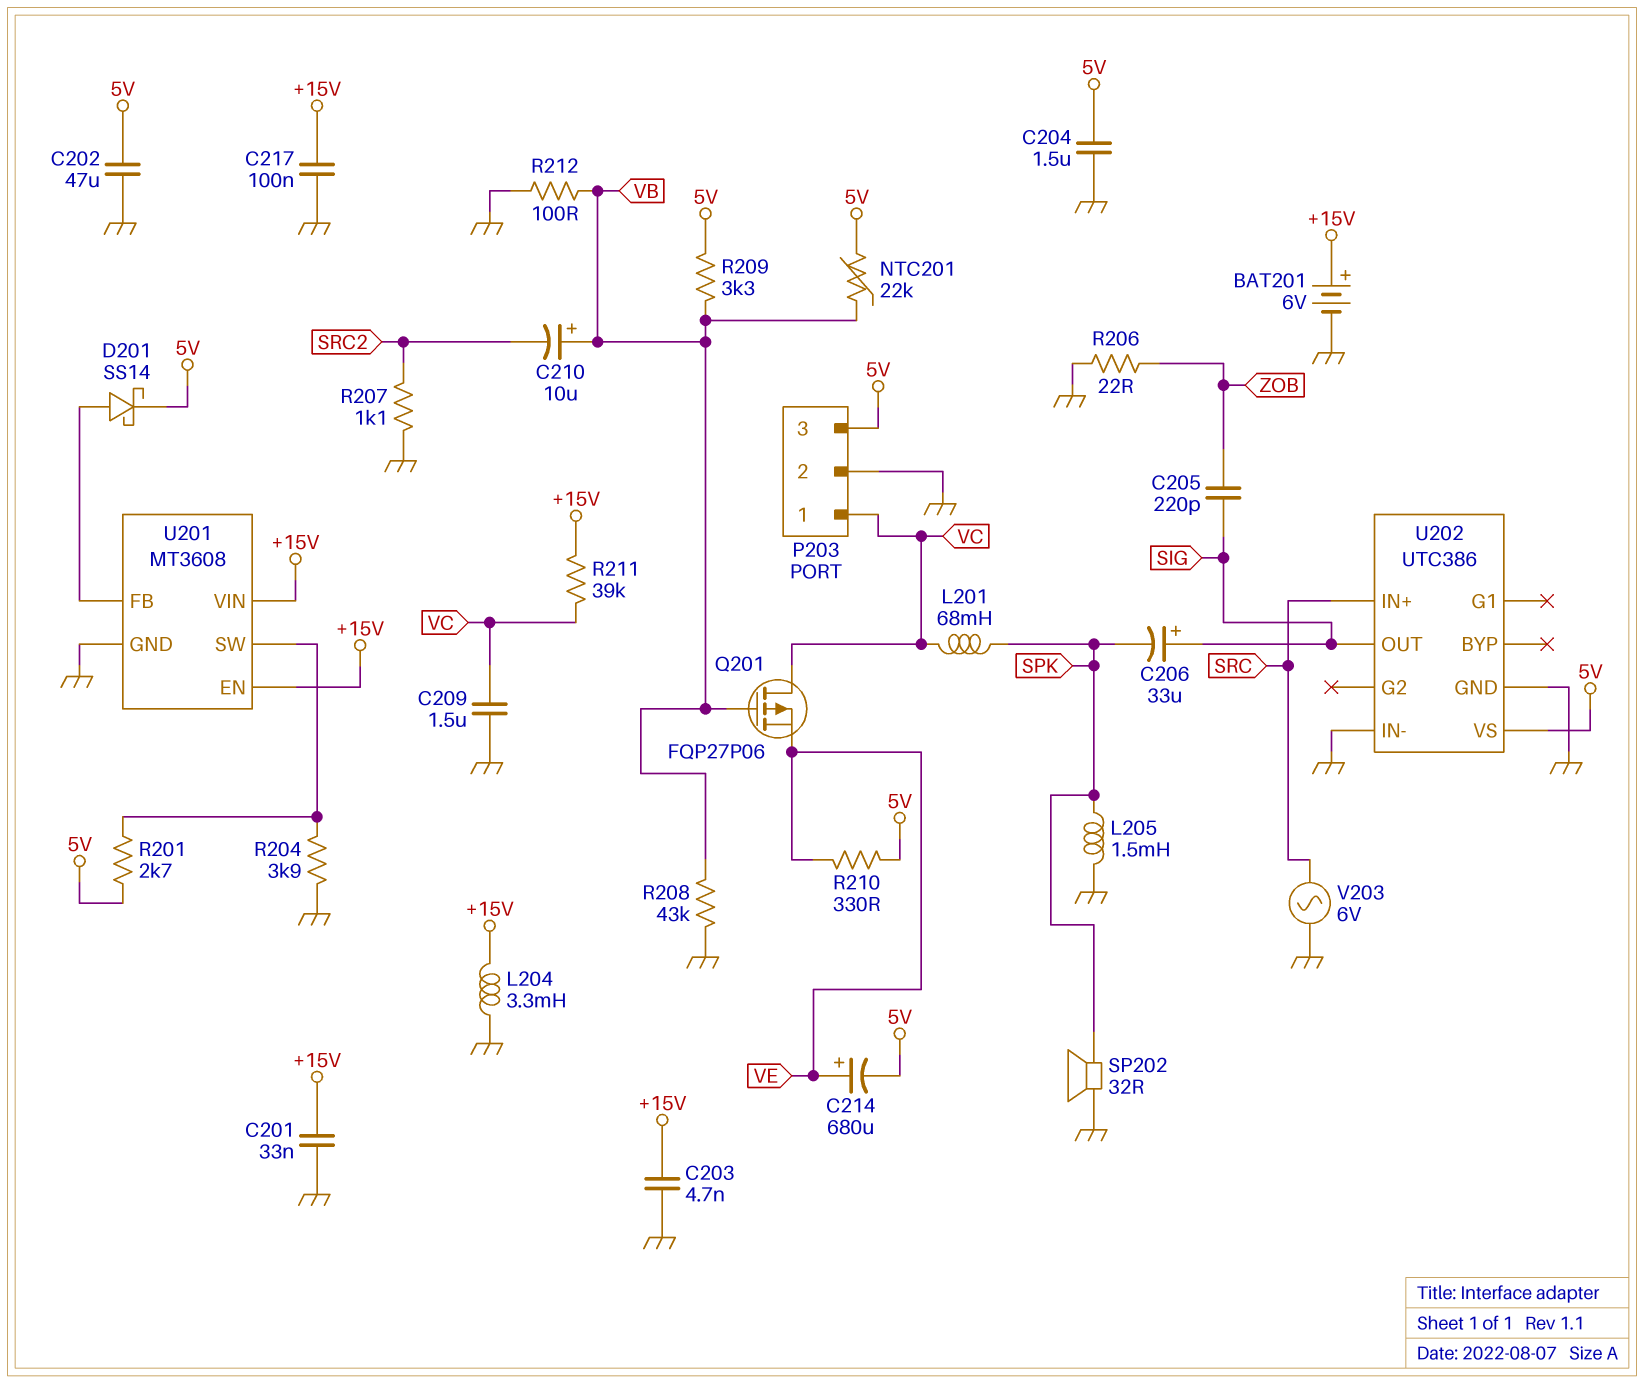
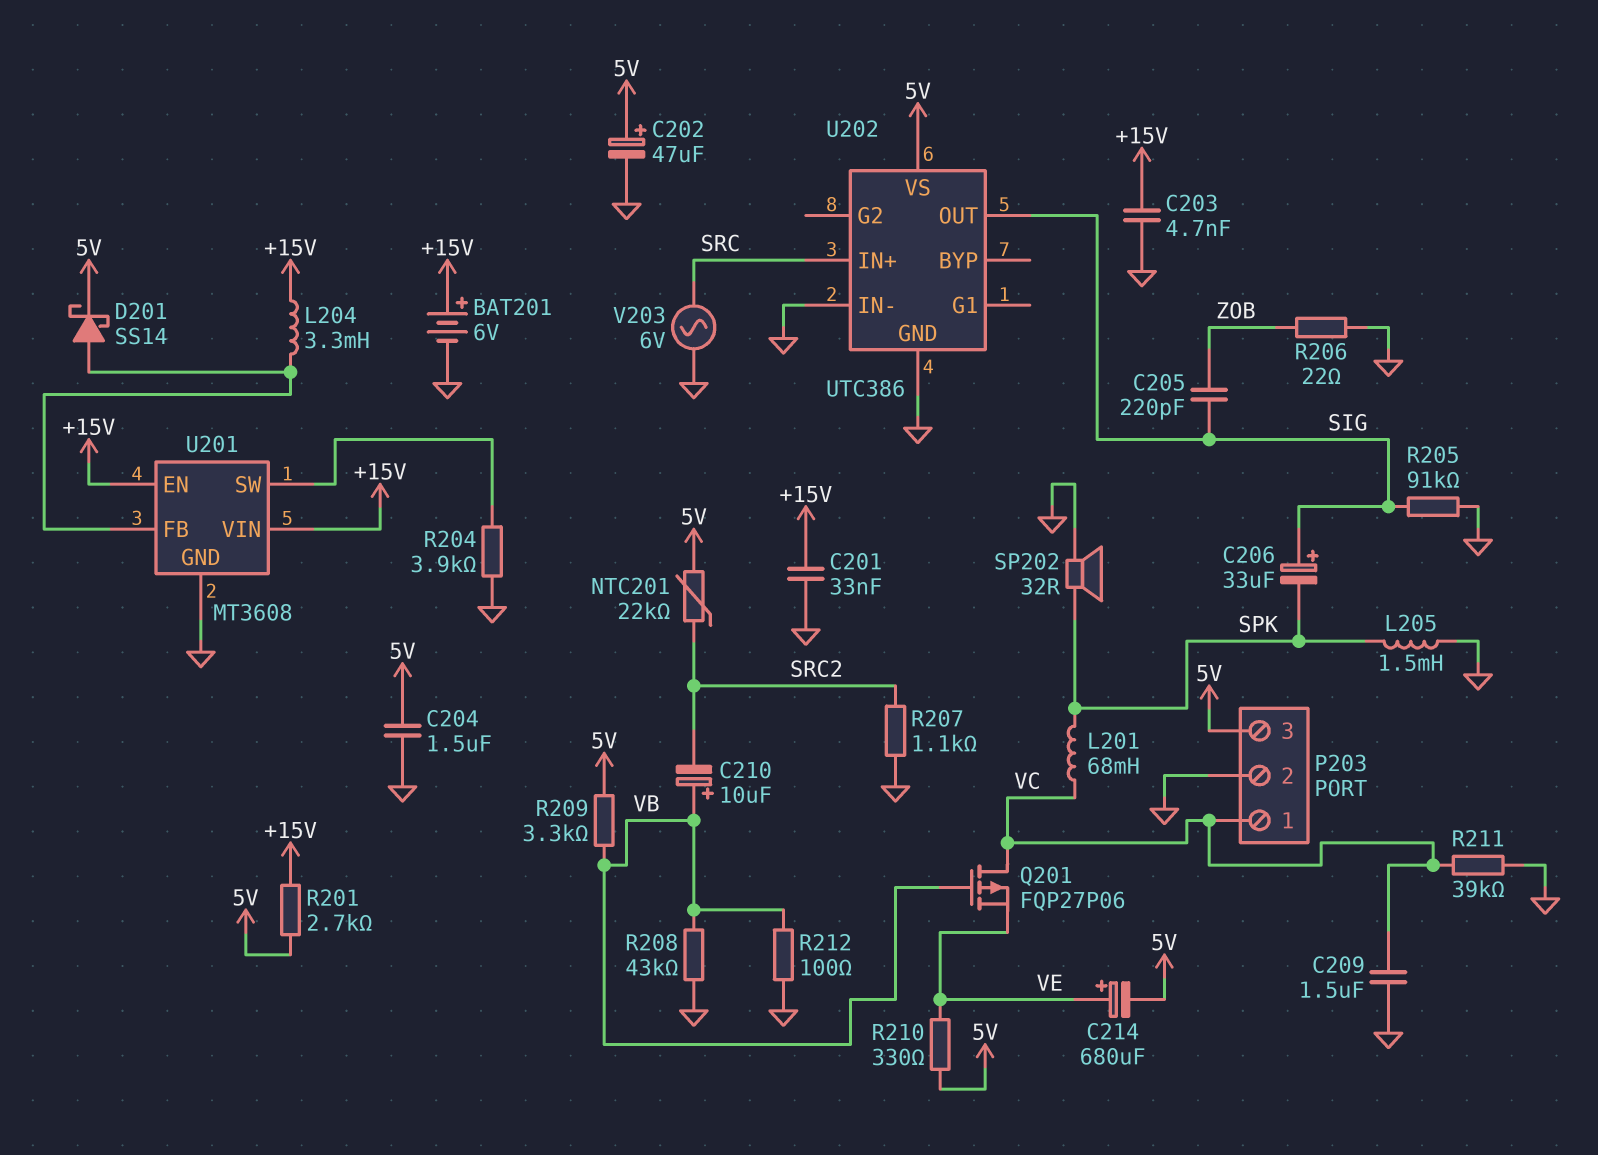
C202: 47uF (5V, GND) -> 47uF (plus 5V, minus GND)
C217: 100nF (+15V, GND) -> none
L204: 3.3mH (+15V, GND) -> 3.3mH (+15V, U201/FB)
NTC201: 22k (5V, VB) -> 22k (5V, SRC2)
R201: 2.7k (5V, U201/SW) -> 2.7k (+15V, 5V)
R205: none -> 91k (GND, SIG)
R211: 39k (+15V, VC) -> 39k (GND, VC)

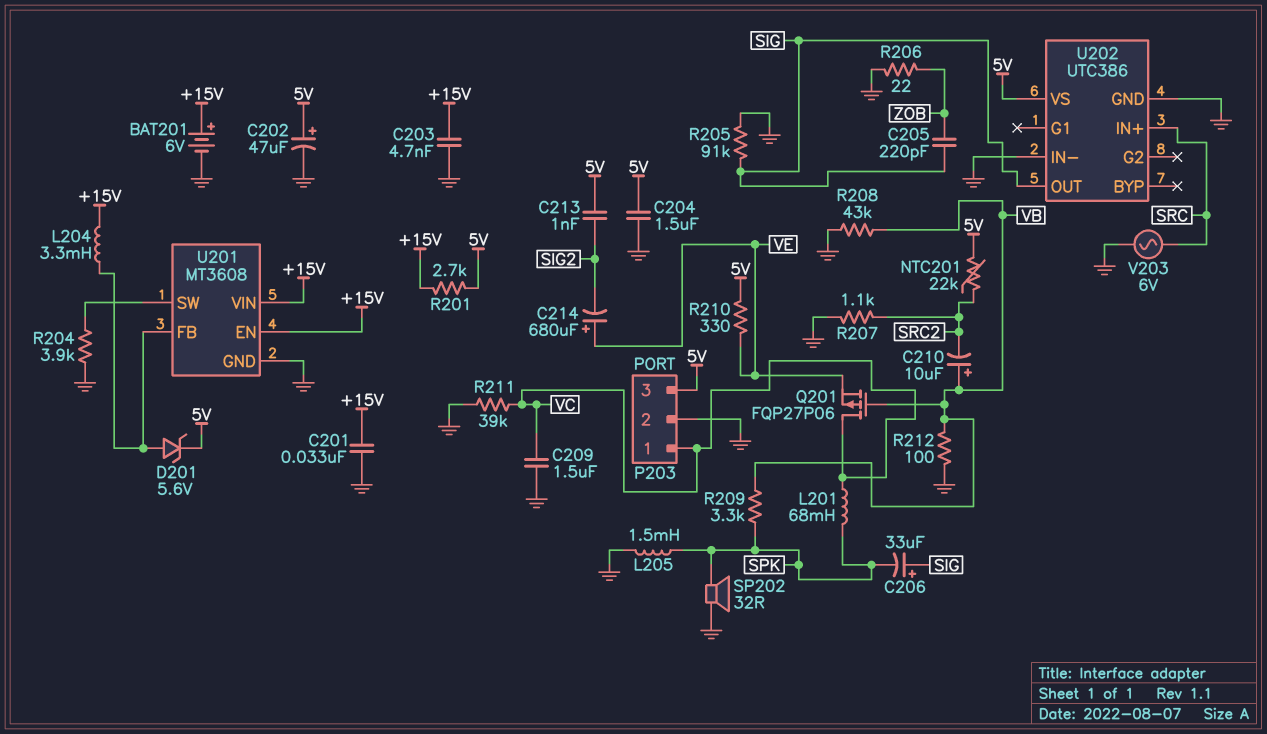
C213: none -> 1nF (5V, SIG2)
C214: 680uF (plus VE, minus 5V) -> 680uF (plus VE, minus SIG2)
D201: schottky SS14 (A U201/FB, K 5V) -> zener 5.6V (A U201/FB, K 5V)
R209: 3.3k (5V, VB) -> 3.3k (SPK, VB)

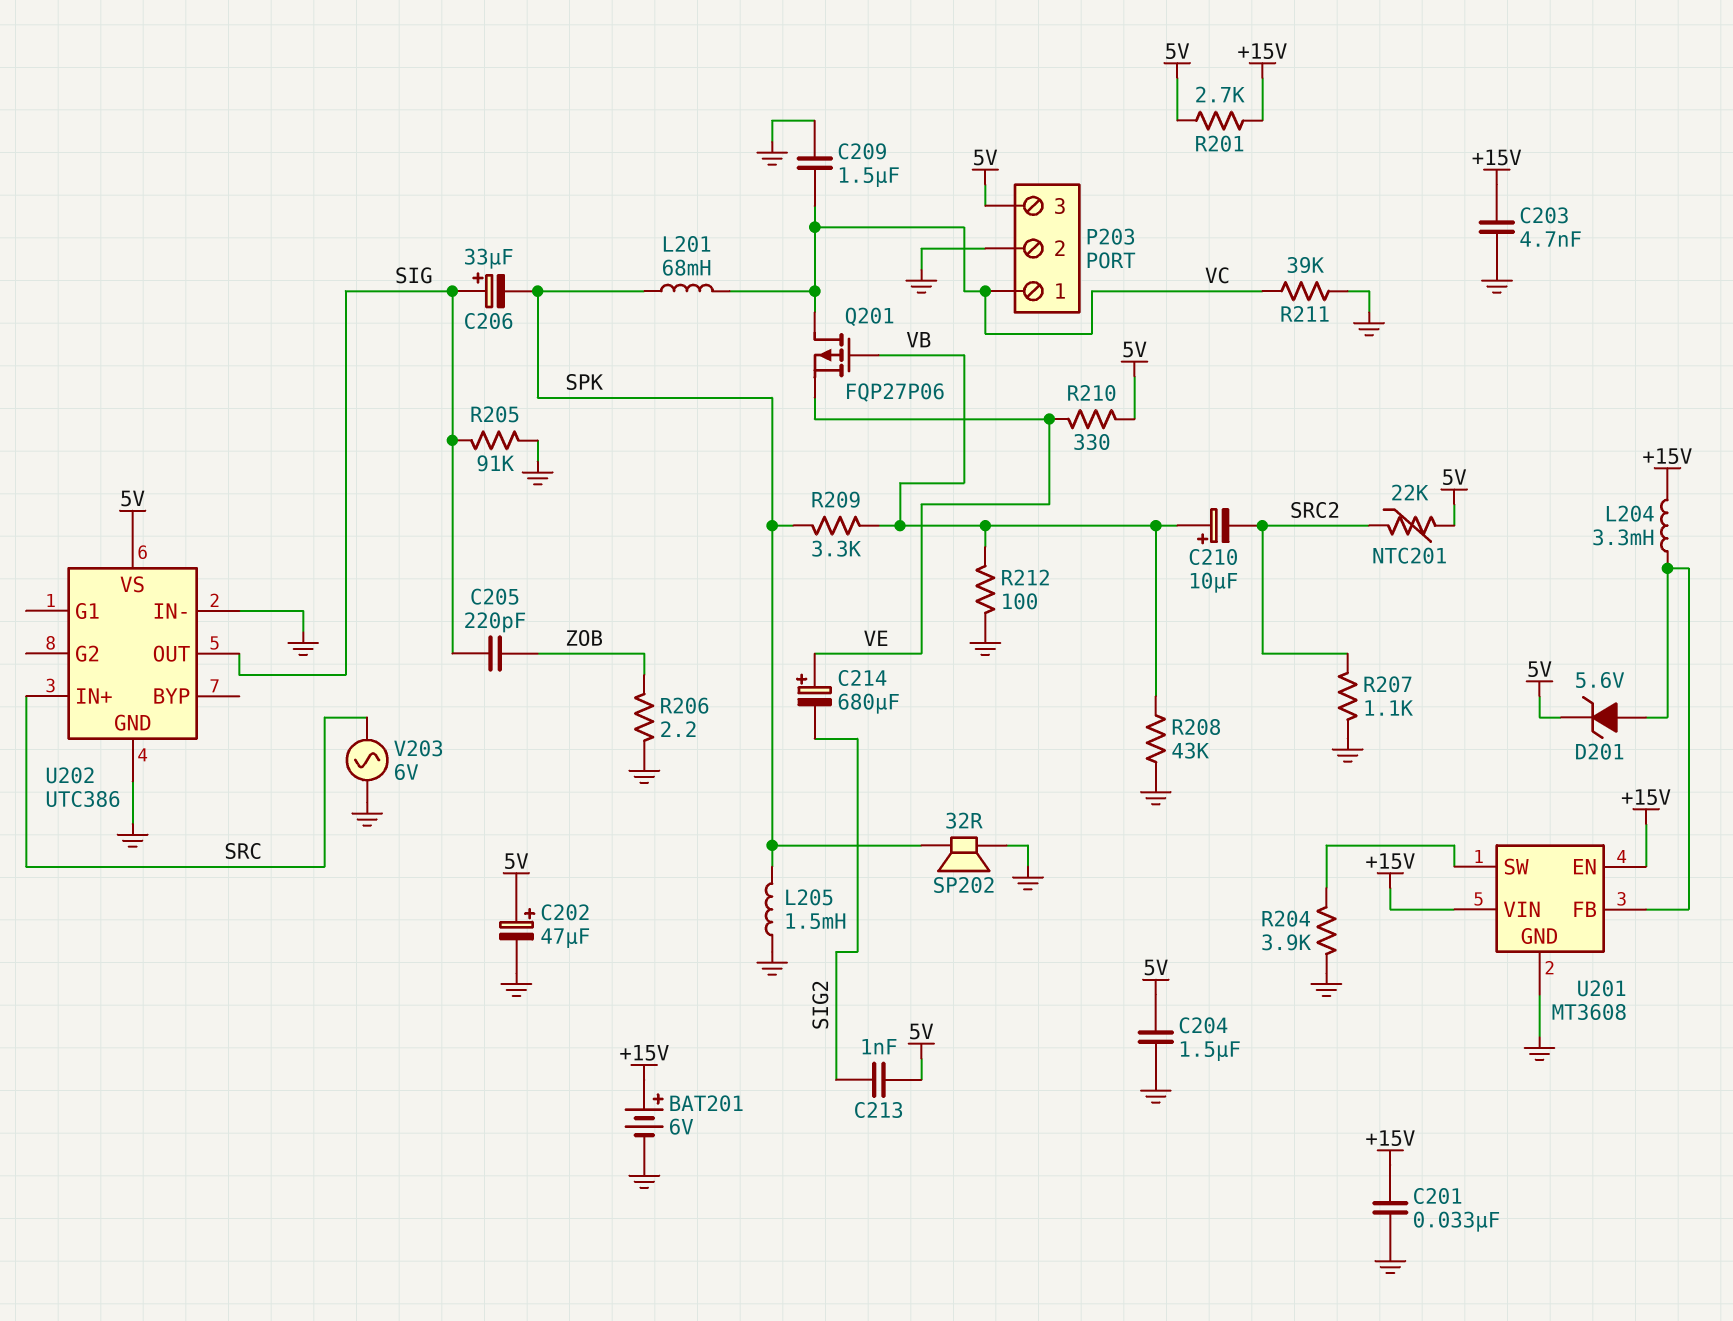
R206: 22 (GND, ZOB) -> 2.2 (GND, ZOB)

